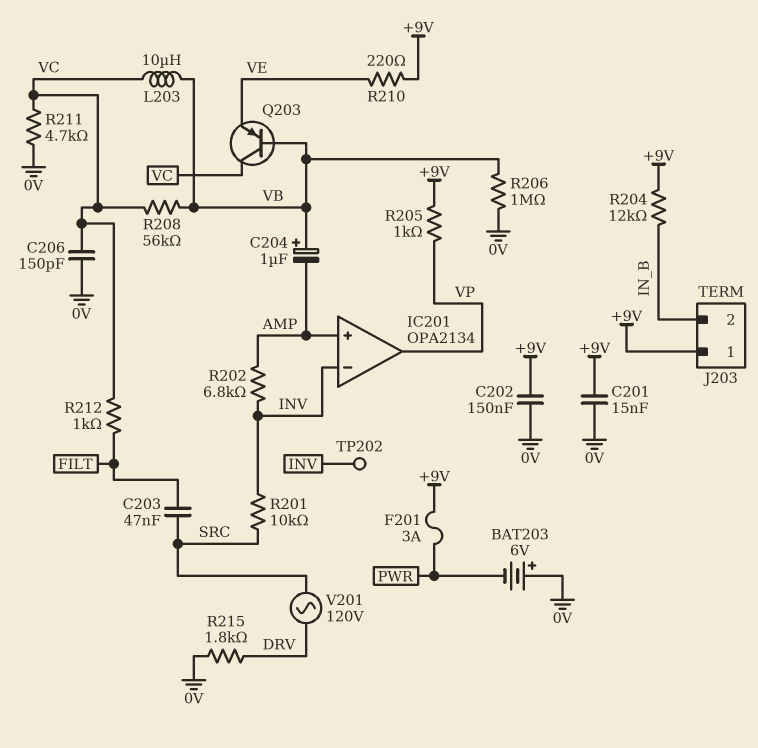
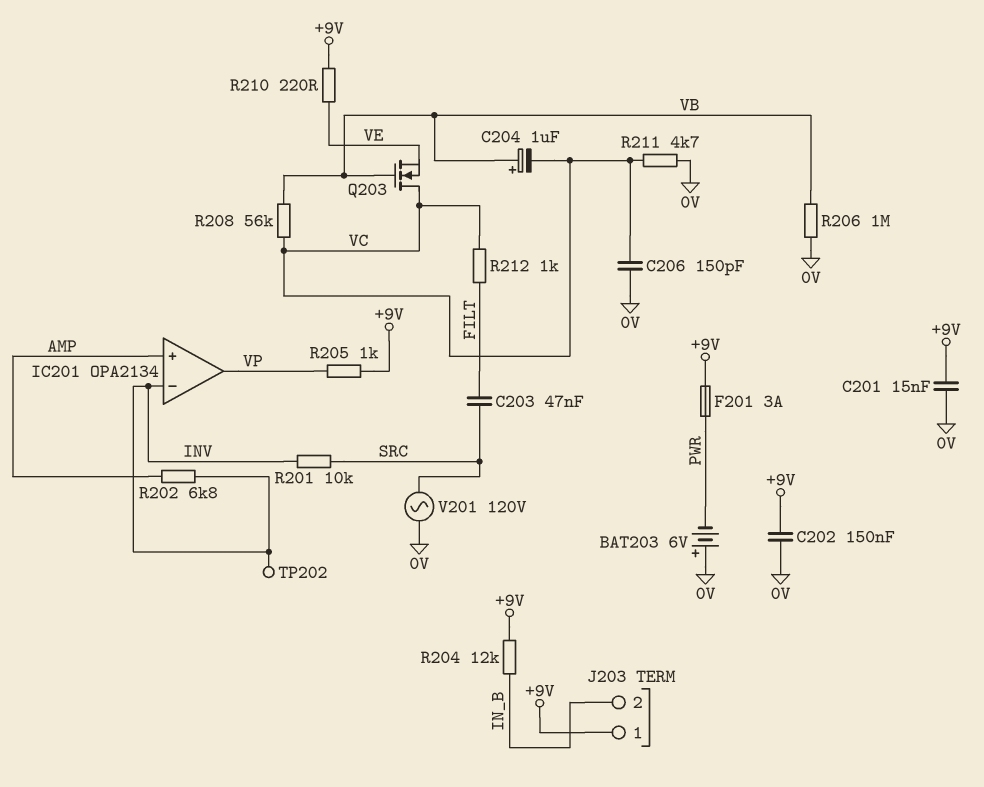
C204: 1uF (plus VB, minus AMP) -> 1uF (plus VB, minus VC)
L203: 10uH (VB, VC) -> none
Q203: PNP (B VB, C VC, E VE) -> NMOS (G VB, D VC, S VE)
R215: 1.8k (0V, DRV) -> none
V201: AC 120V (DRV, SRC) -> AC 120V (0V, SRC)

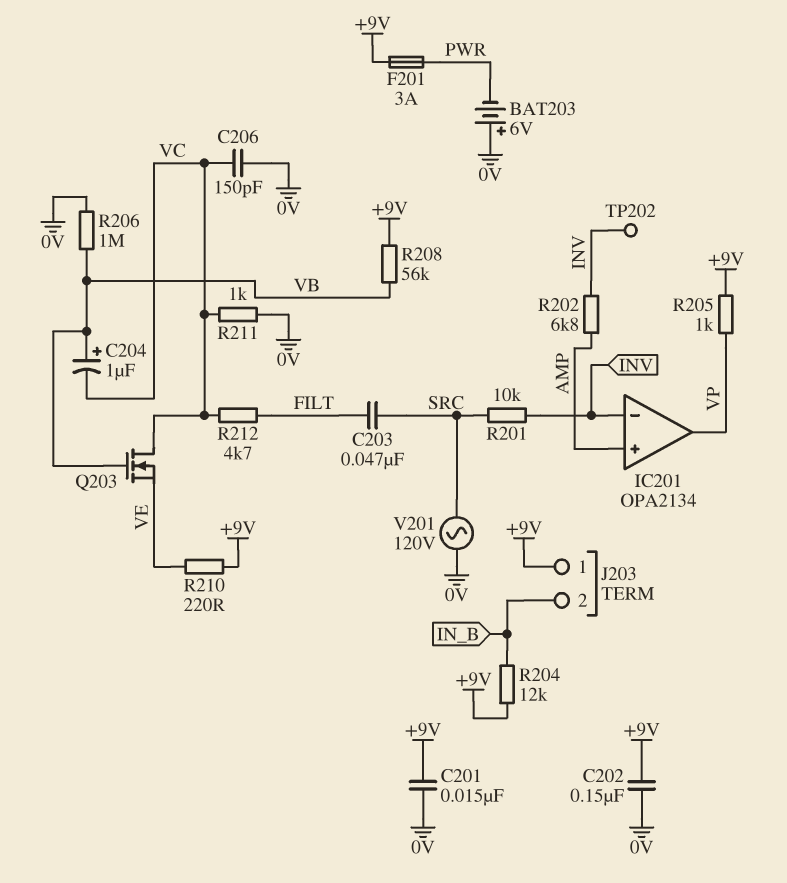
R208: 56k (VB, VC) -> 56k (+9V, VB)
R211: 4.7k (0V, VC) -> 1k (0V, VC)
R212: 1k (FILT, VC) -> 4.7k (FILT, VC)

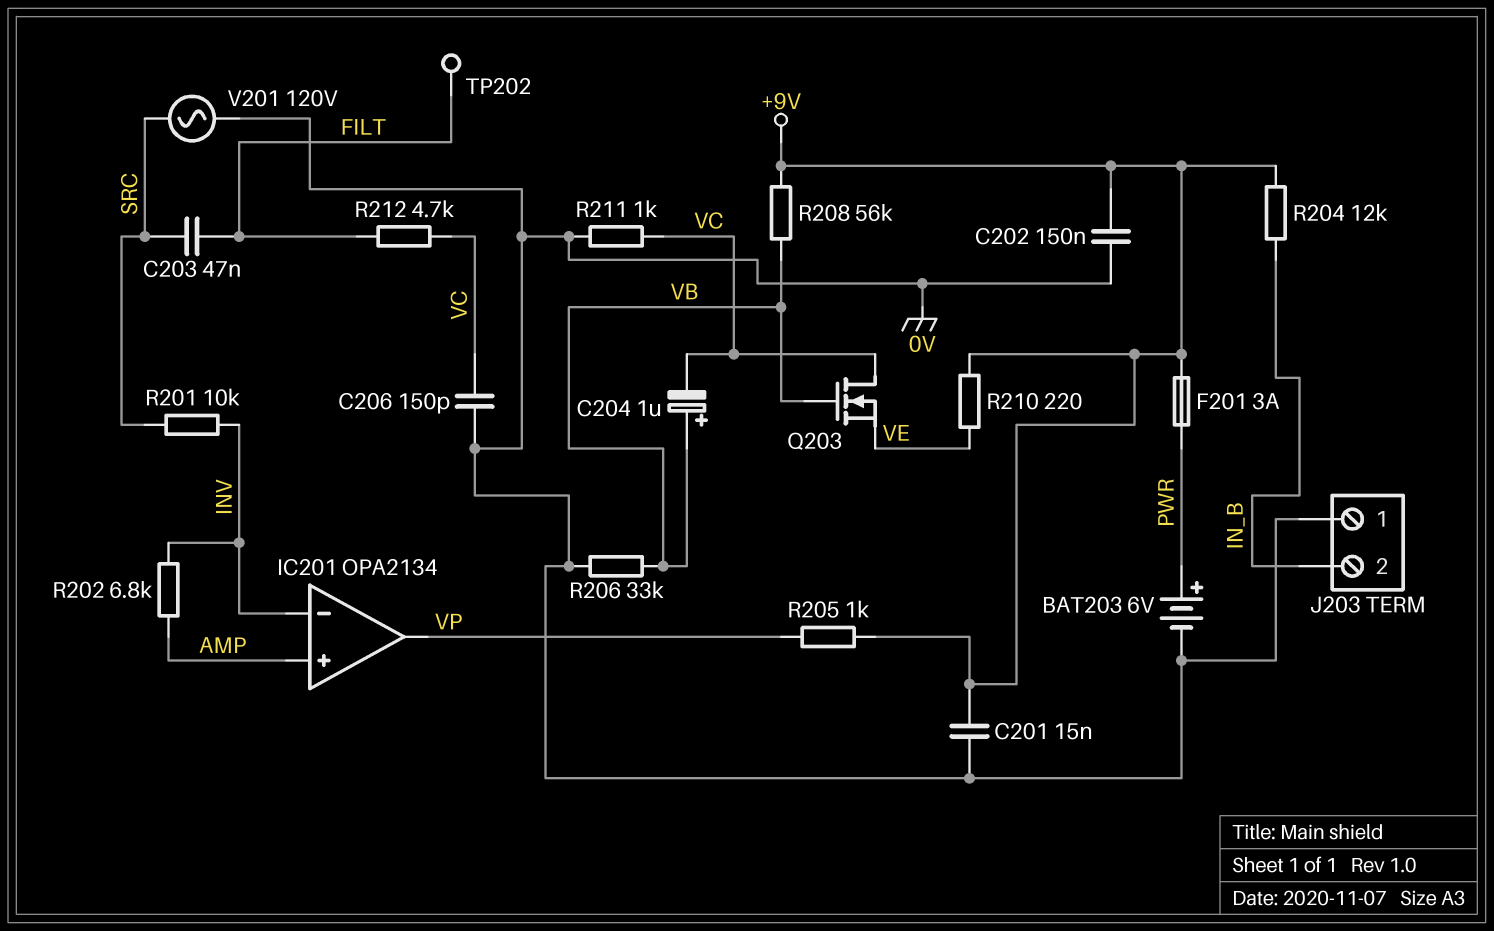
BAT203: 6V (plus 0V, minus PWR) -> 6V (plus PWR, minus 0V)
J203 pin 1: +9V -> 0V
R206: 1M (0V, VB) -> 33k (0V, VB)
TP202: test point (INV) -> test point (FILT)

